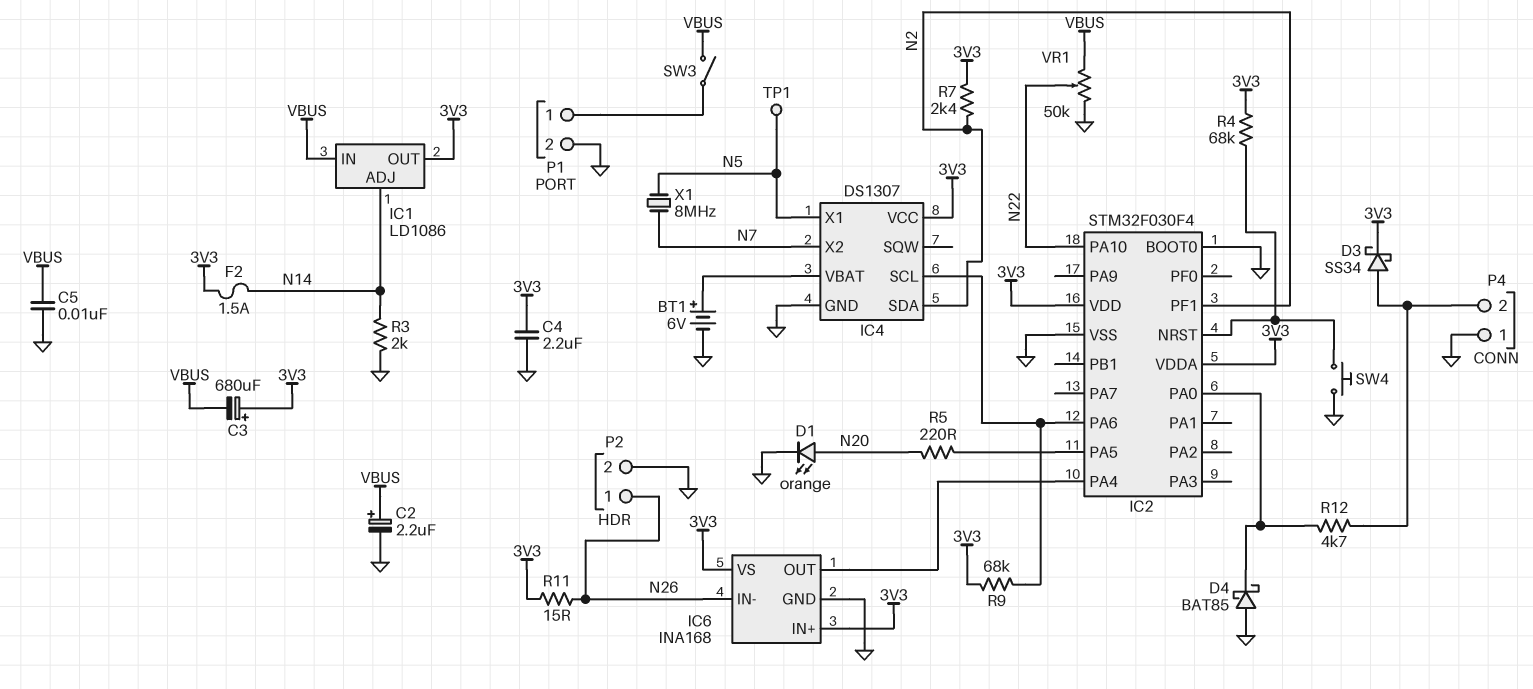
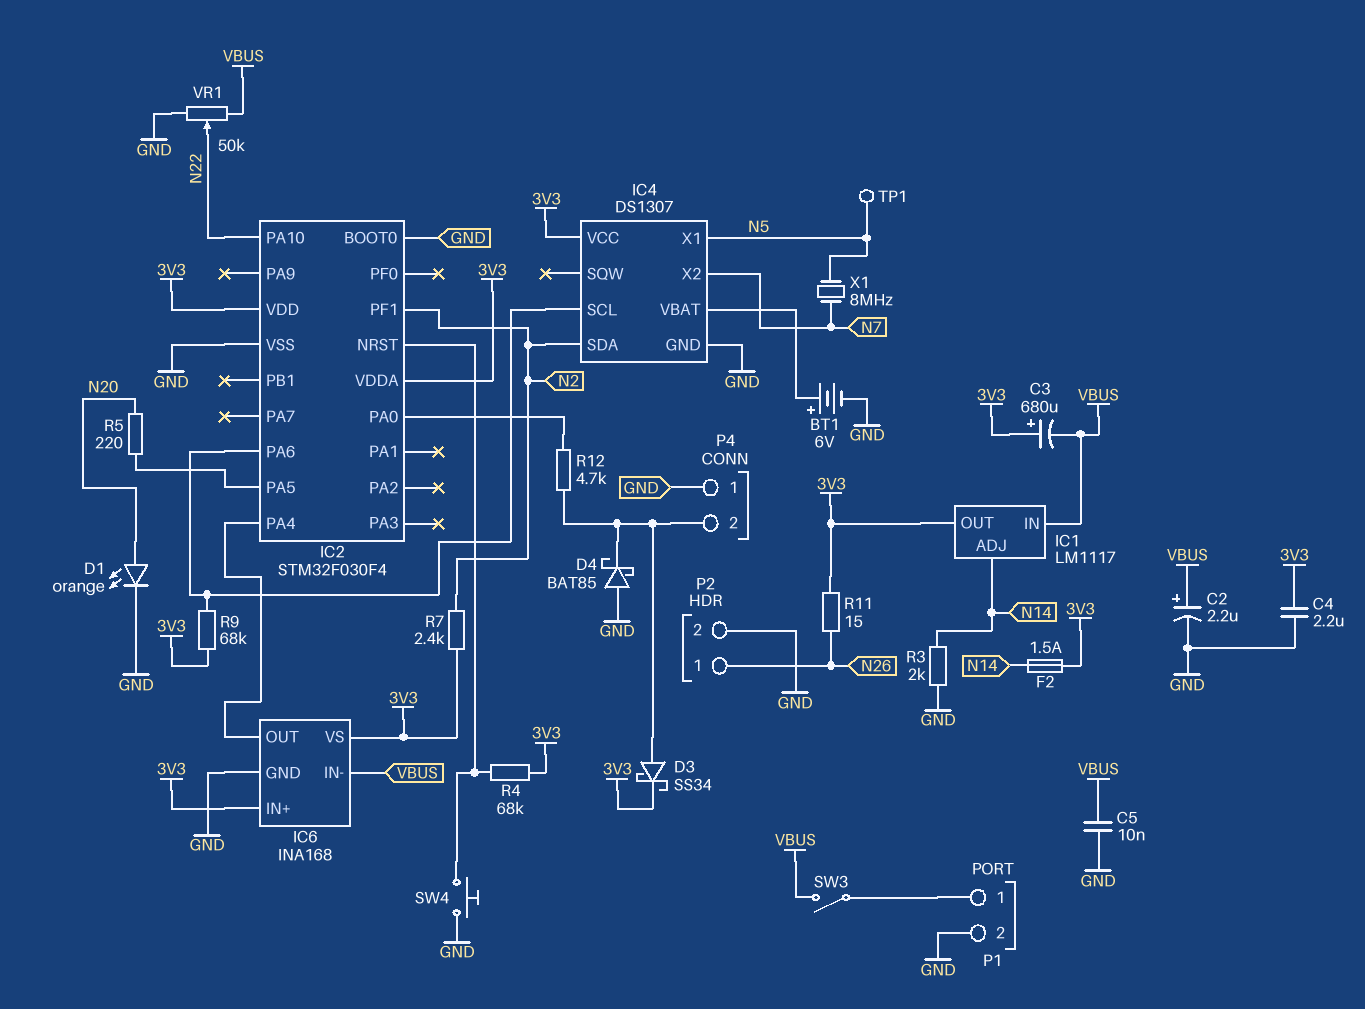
D4: schottky BAT85 (A GND, K IC2/PA0) -> schottky BAT85 (A GND, K P4/2)
IC1: LD1086 -> LM1117
IC6 pin IN-: N26 -> VBUS

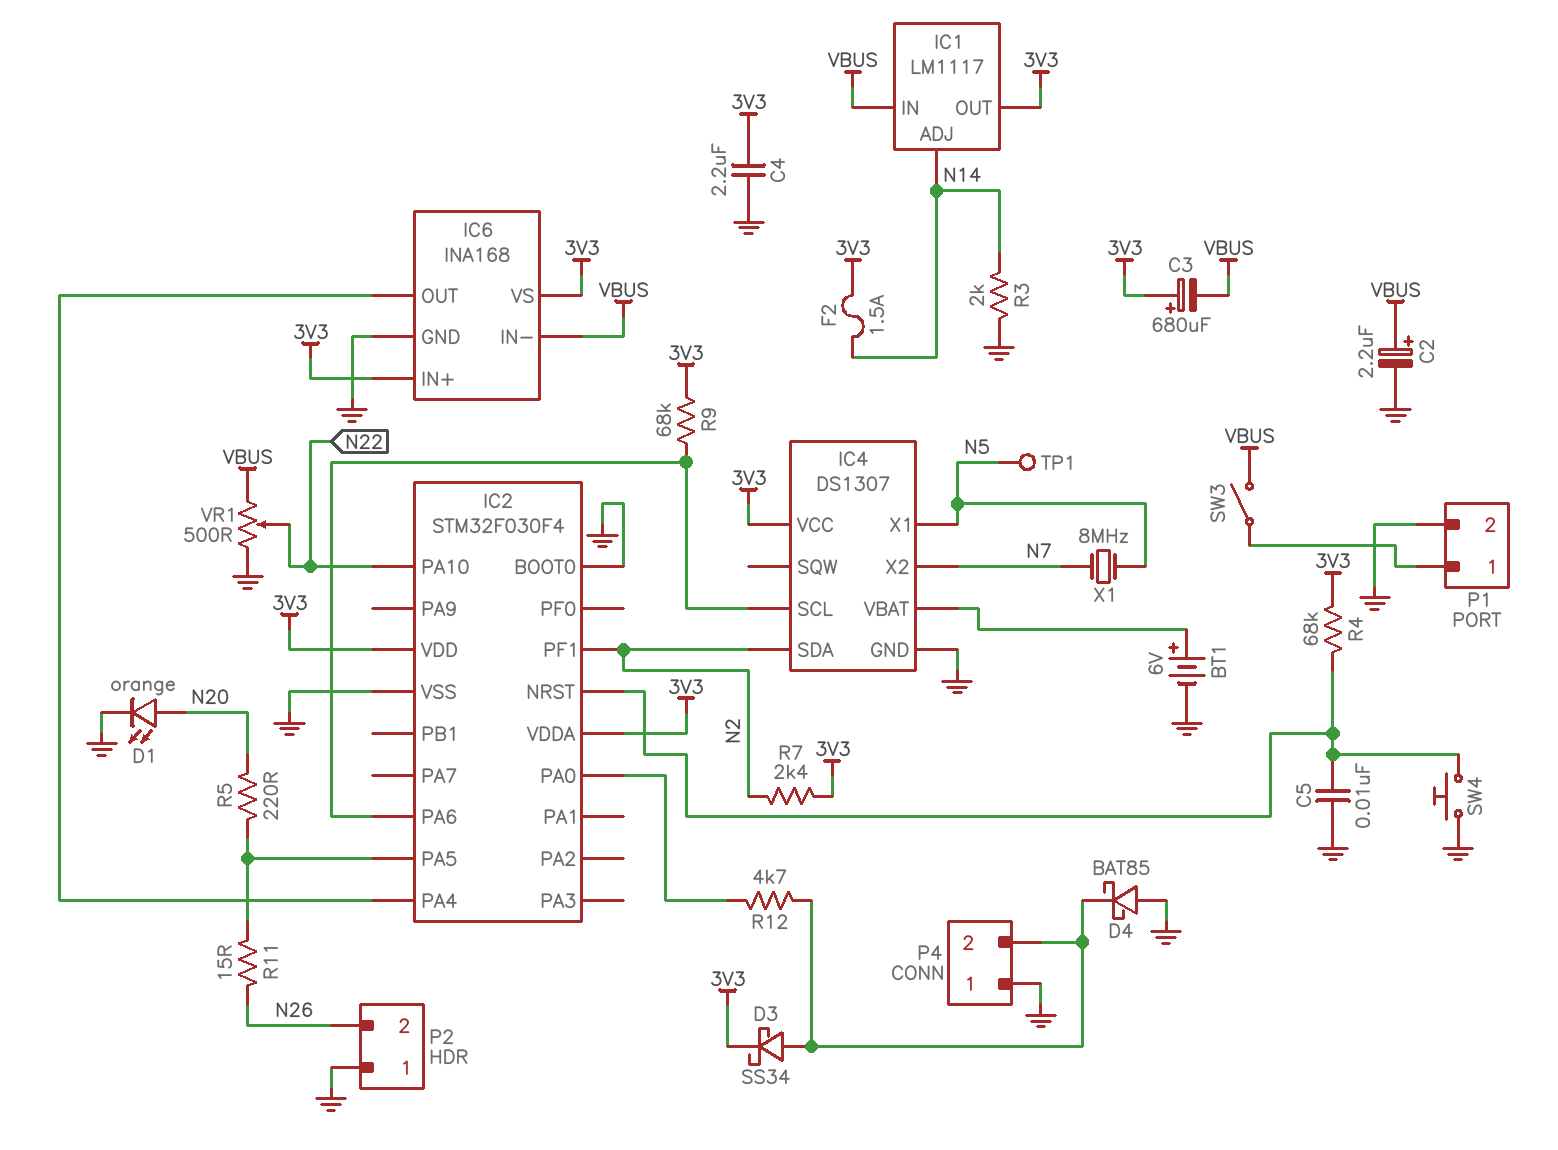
C5: 10nF (GND, VBUS) -> 10nF (GND, IC2/NRST)
P2 pin 1: N26 -> GND
P2 pin 2: GND -> N26
R11: 15 (3V3, N26) -> 15 (IC2/PA5, N26)
VR1: 50k (GND, VBUS, wiper N22) -> 500 (GND, VBUS, wiper N22)

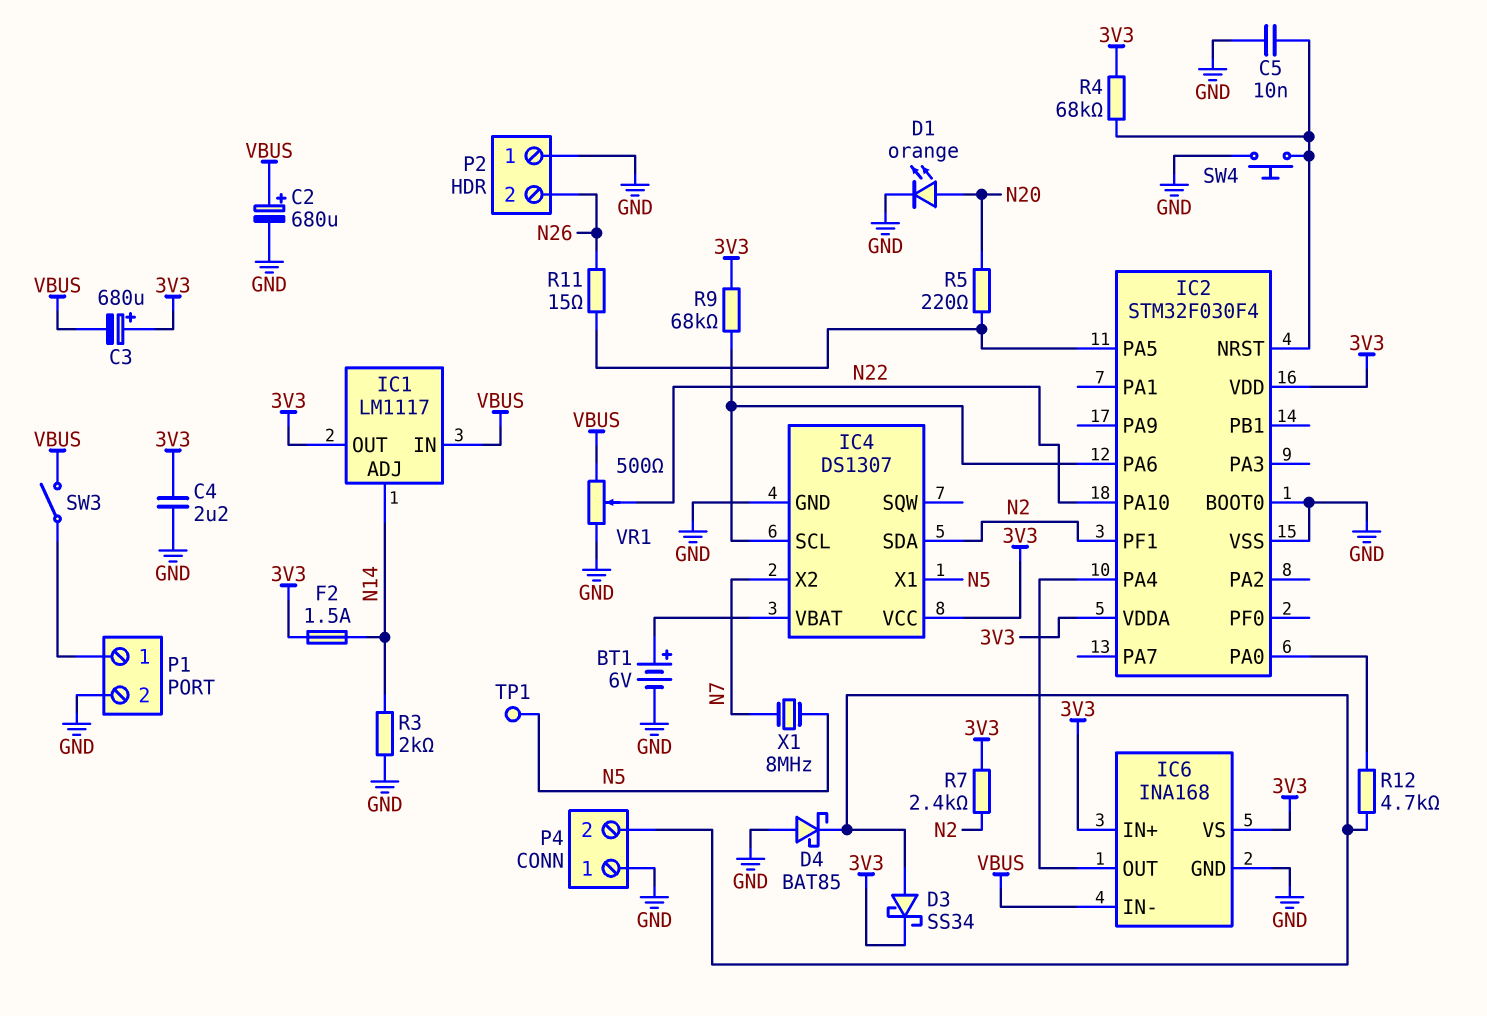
C2: 2.2uF (plus VBUS, minus GND) -> 680uF (plus VBUS, minus GND)

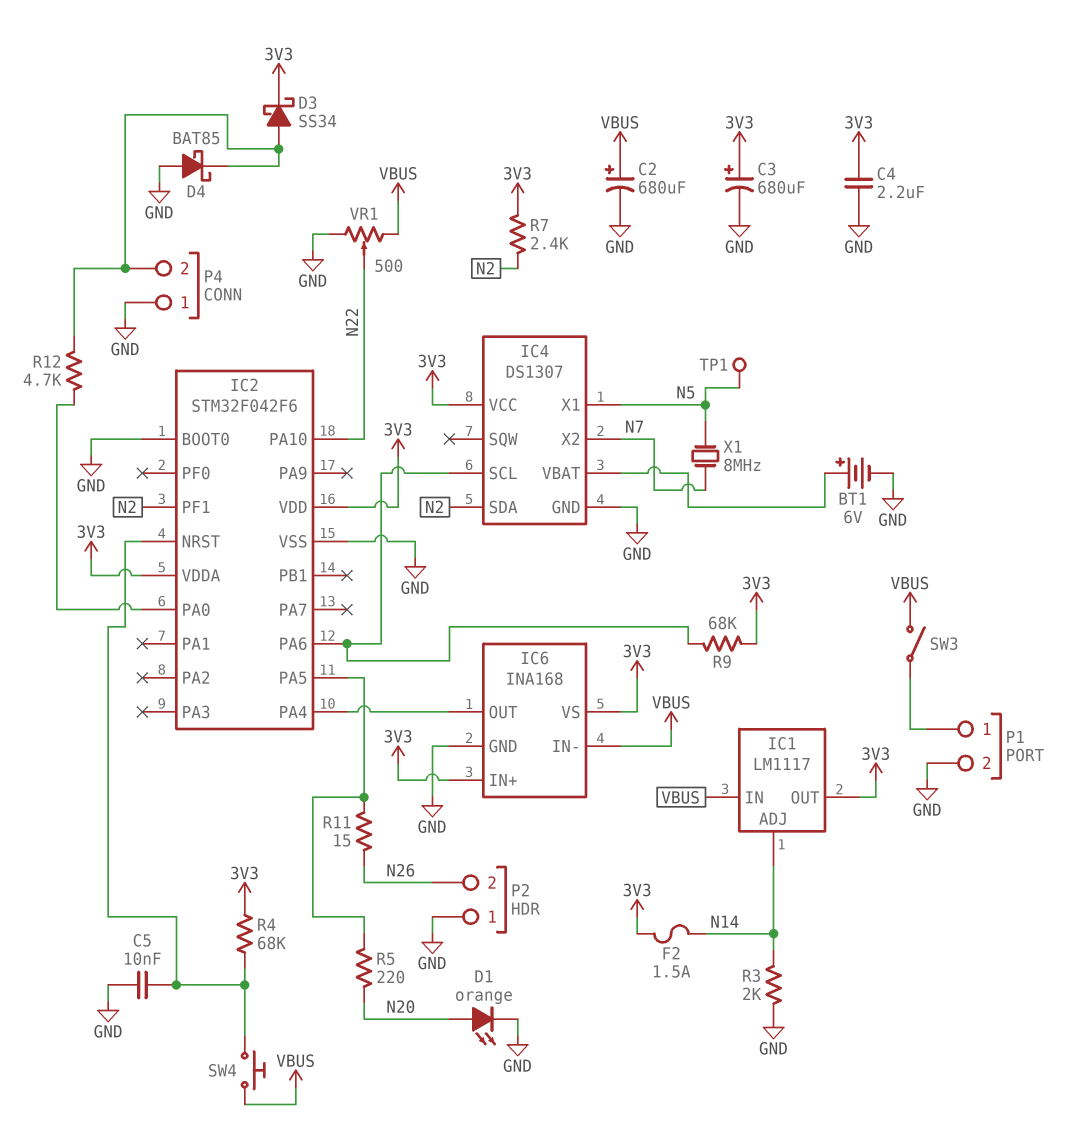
C3: 680uF (plus 3V3, minus VBUS) -> 680uF (plus 3V3, minus GND)
IC2: STM32F030F4 -> STM32F042F6
SW4: button (GND, IC2/NRST) -> button (IC2/NRST, VBUS)

